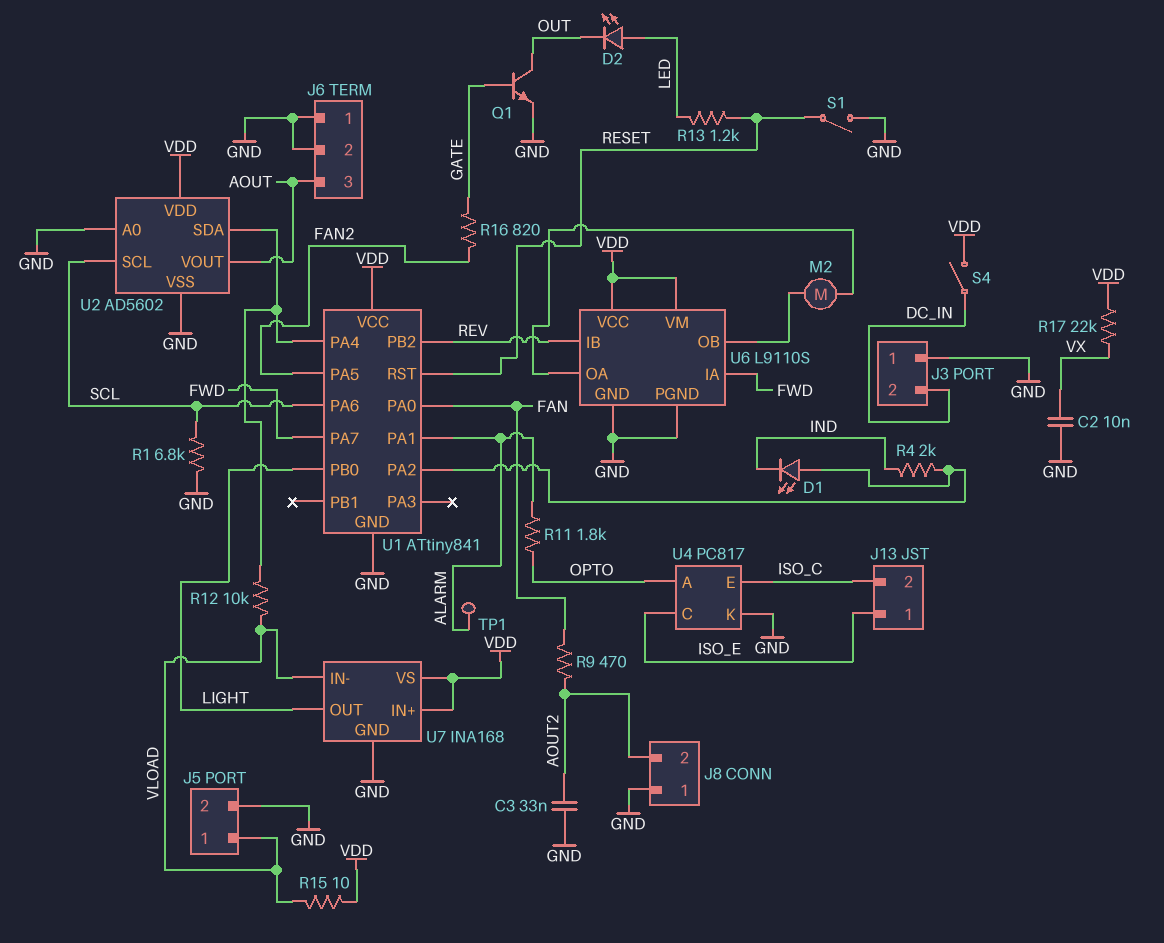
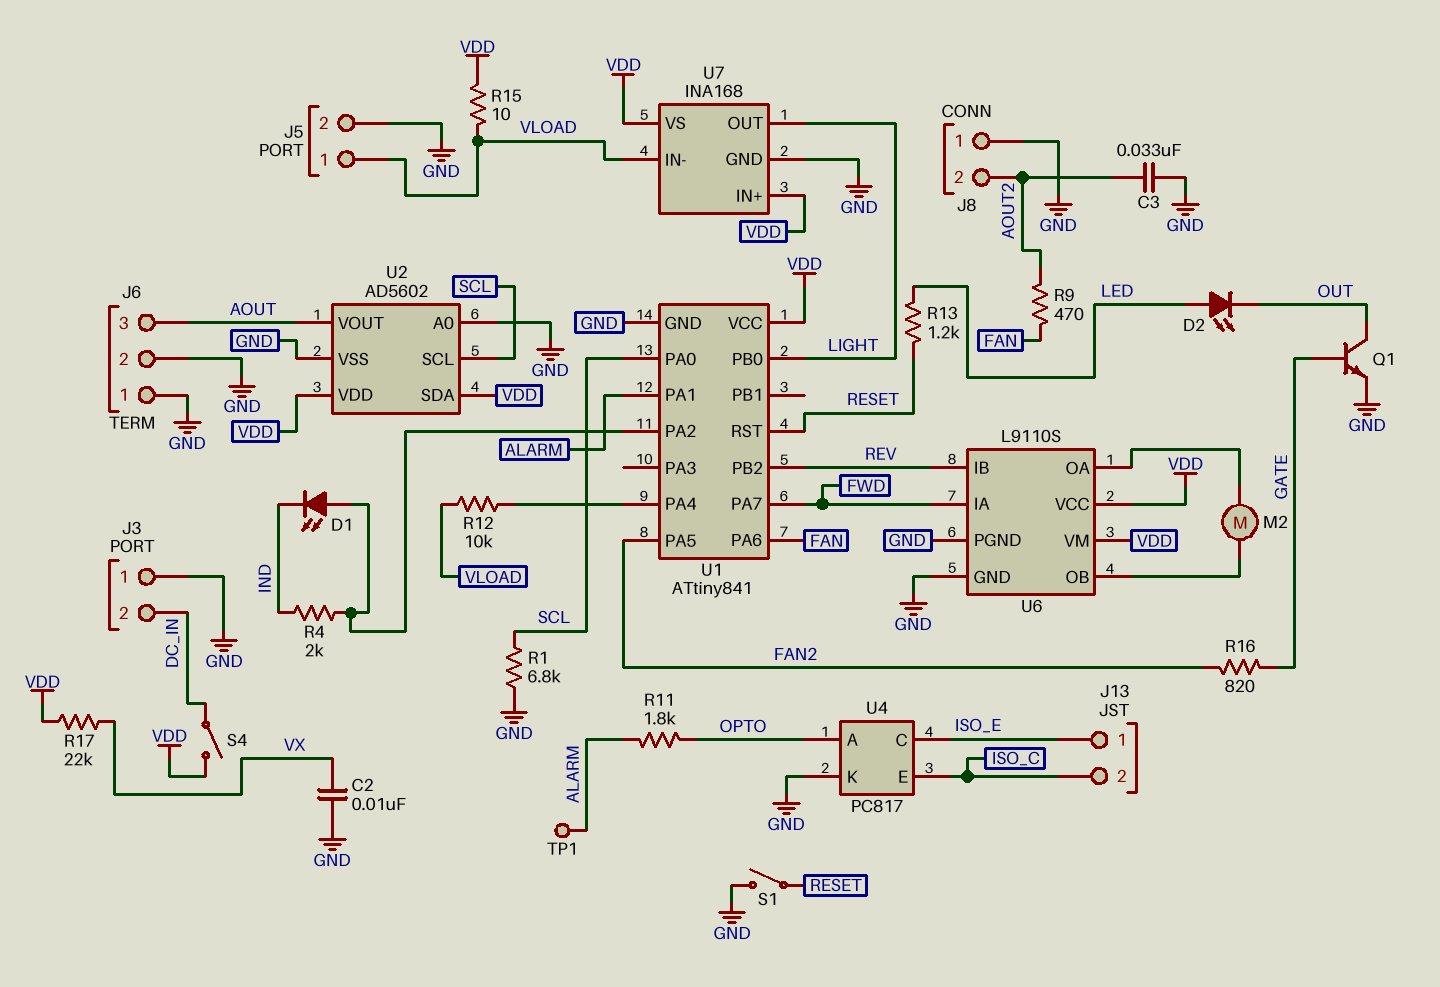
U1 pin PA0: FAN -> SCL
U1 pin PA6: SCL -> FAN
U2 pin SDA: U1/PA4 -> VDD

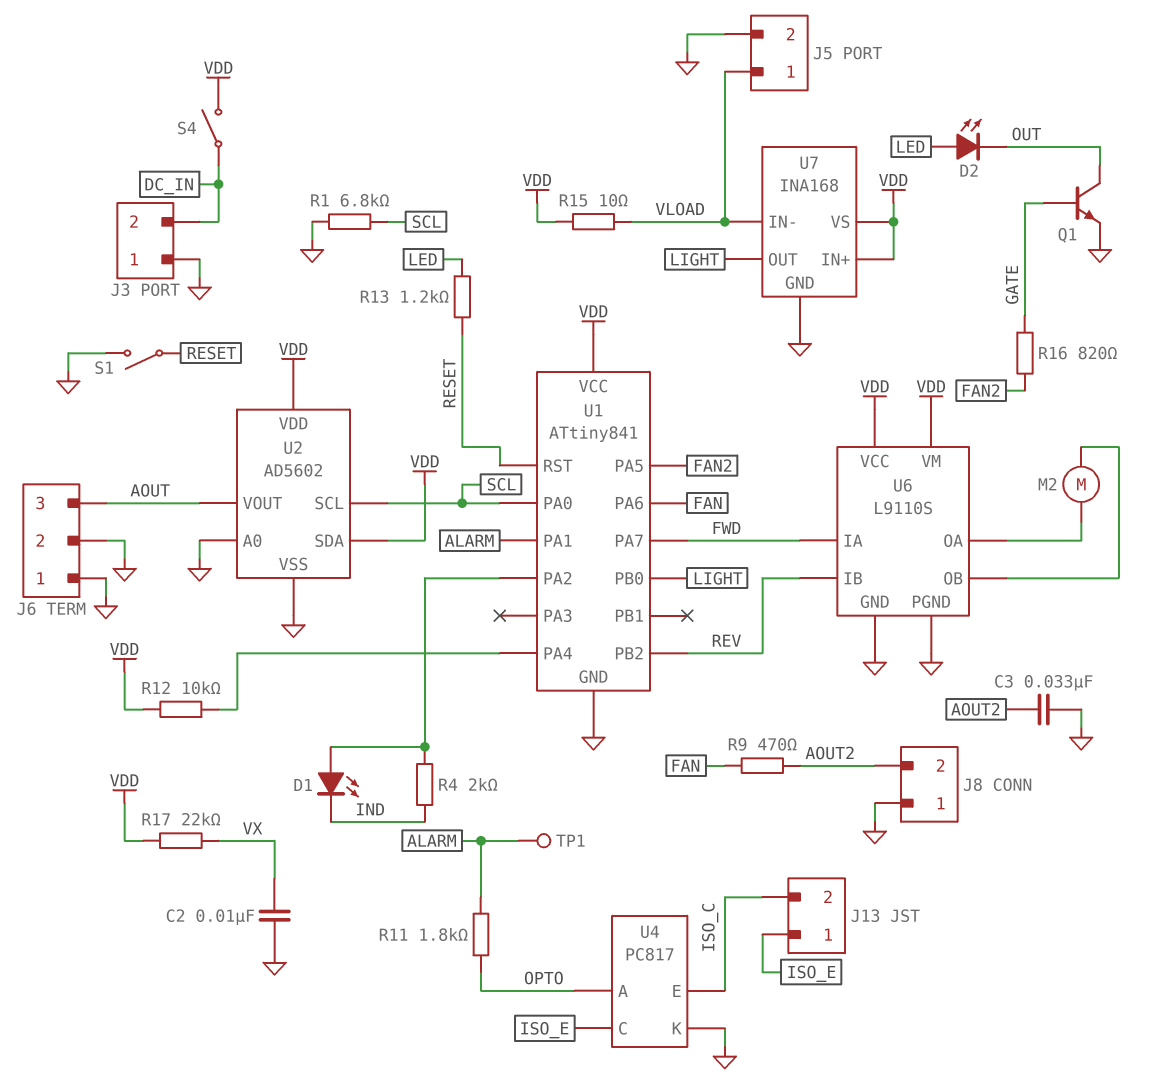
R12: 10k (U1/PA4, VLOAD) -> 10k (U1/PA4, VDD)

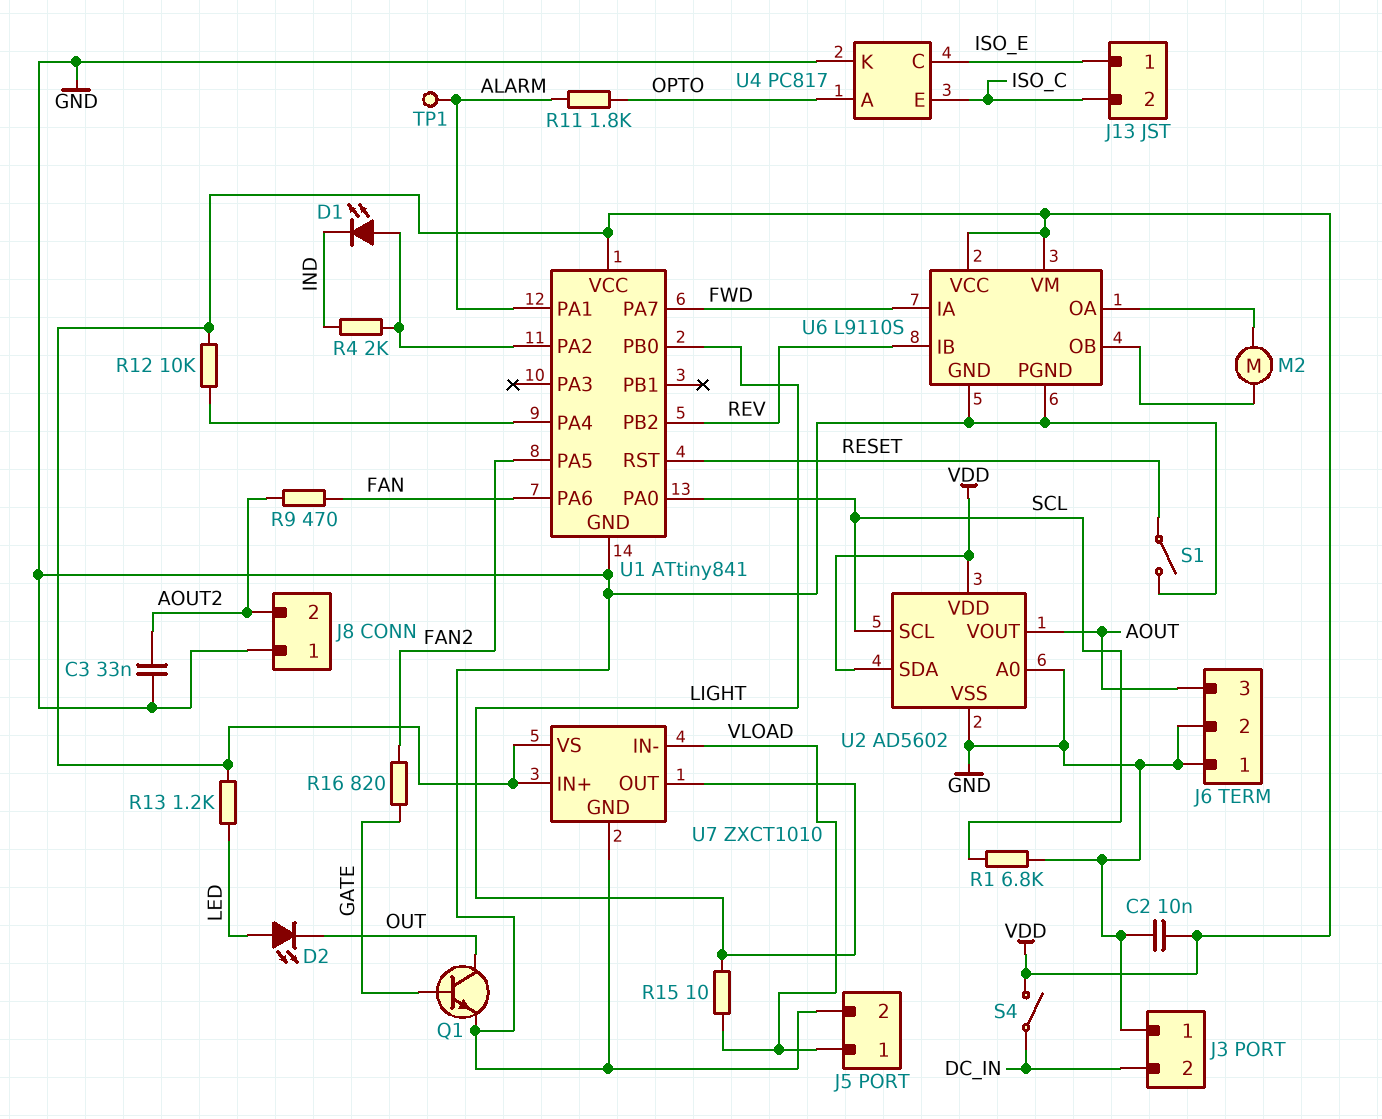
C2: 10nF (GND, VX) -> 10nF (GND, VDD)
R13: 1.2k (LED, RESET) -> 1.2k (LED, VDD)
R15: 10 (VDD, VLOAD) -> 10 (LIGHT, VLOAD)
R17: 22k (VDD, VX) -> none
U7: INA168 -> ZXCT1010

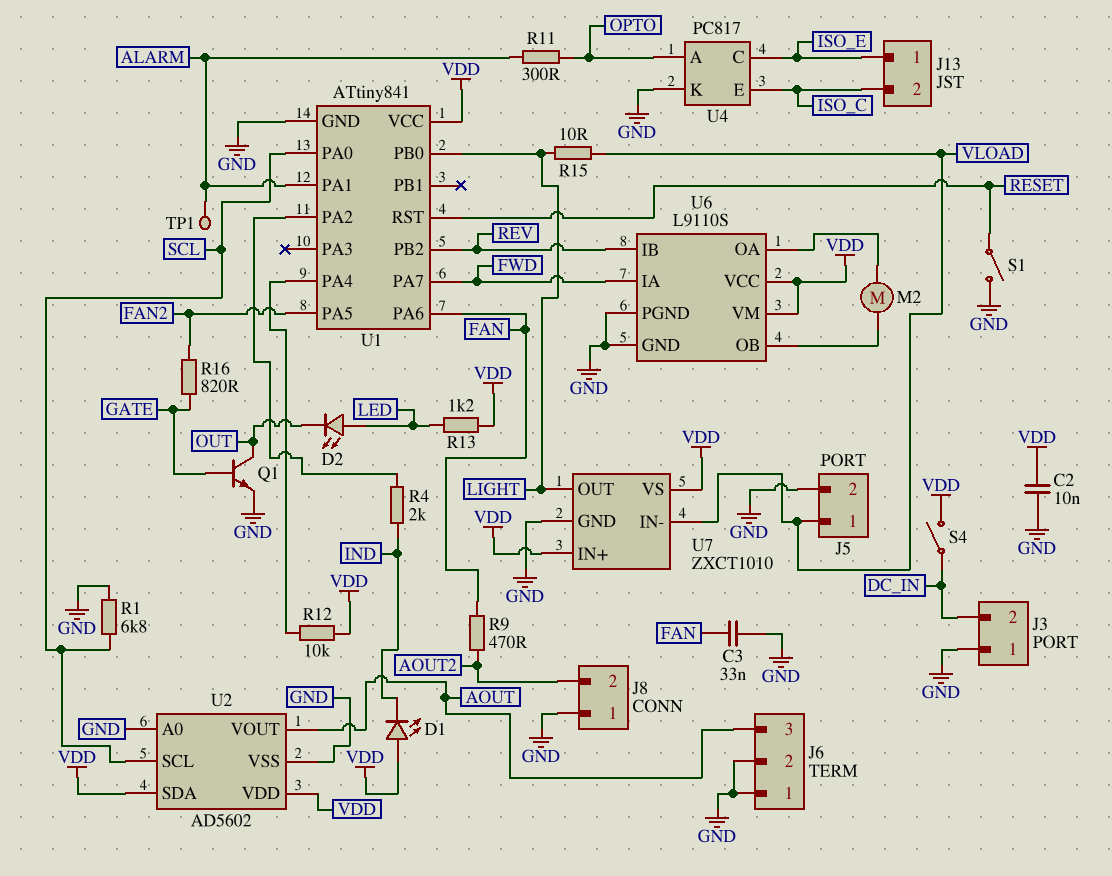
C3: 33nF (AOUT2, GND) -> 33nF (FAN, GND)
D1: LED (A U1/PA2, K IND) -> LED (A VDD, K IND)
R11: 1.8k (ALARM, OPTO) -> 300 (ALARM, OPTO)

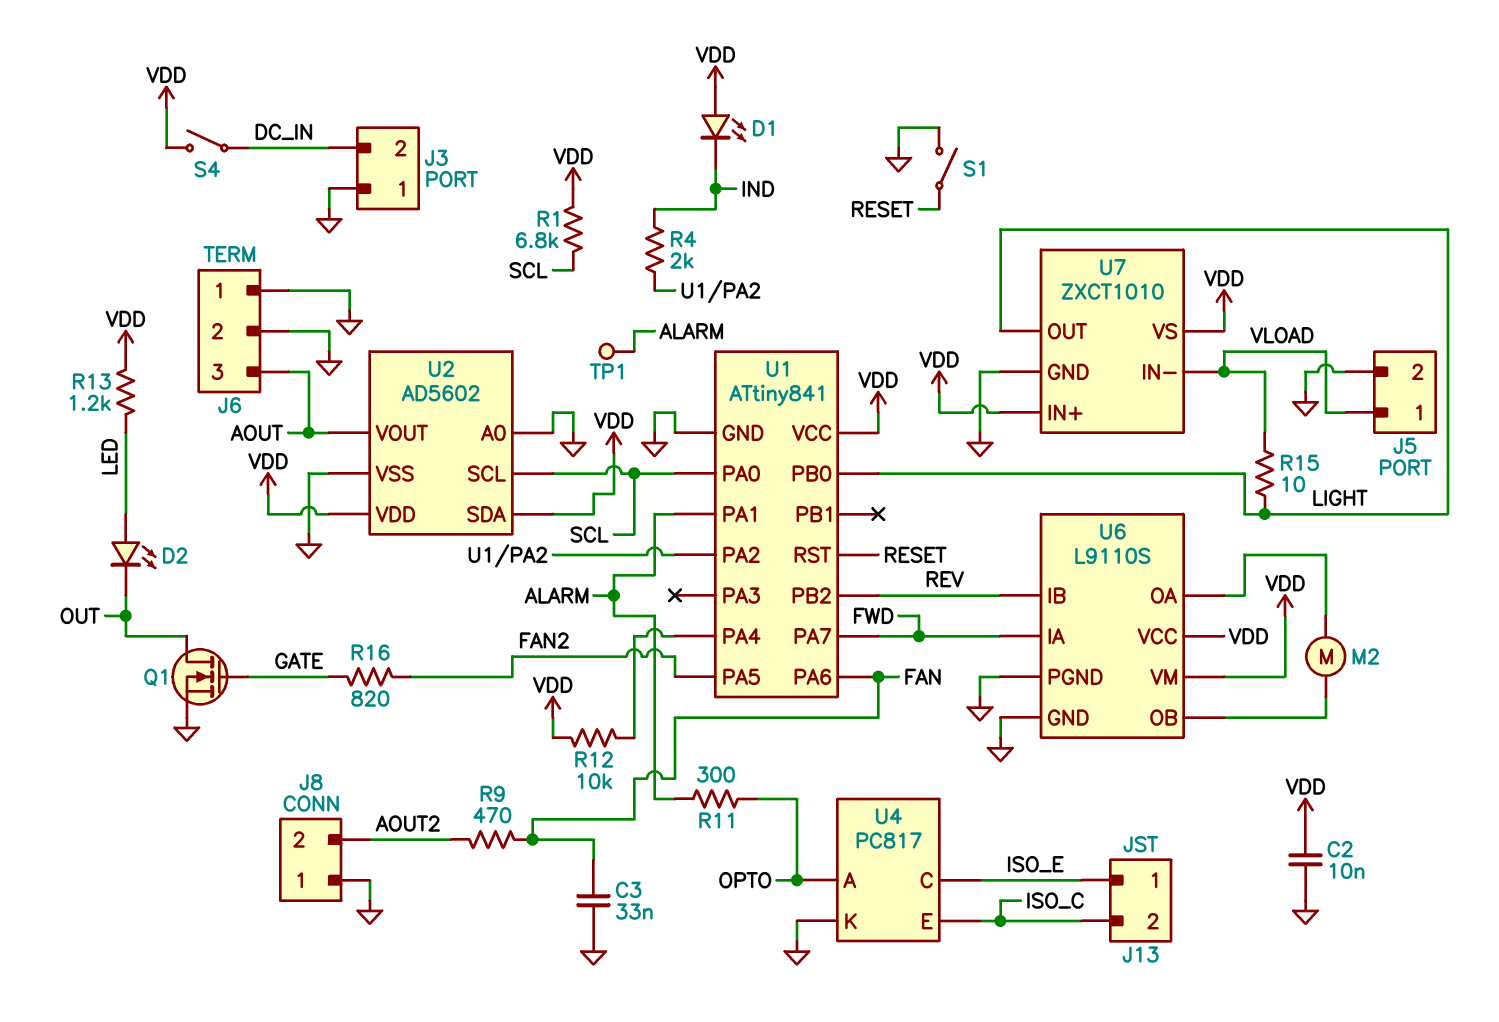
Q1: NPN (B GATE, C OUT, E GND) -> NMOS (G GATE, D OUT, S GND)
R1: 6.8k (GND, SCL) -> 6.8k (SCL, VDD)

